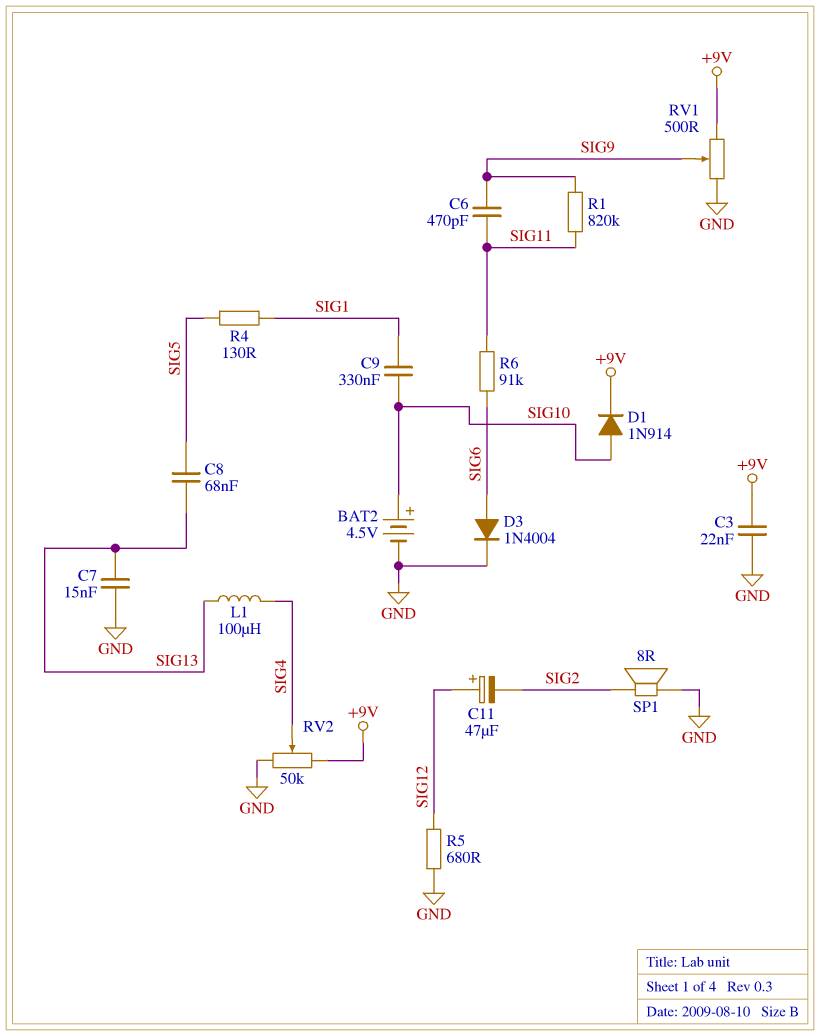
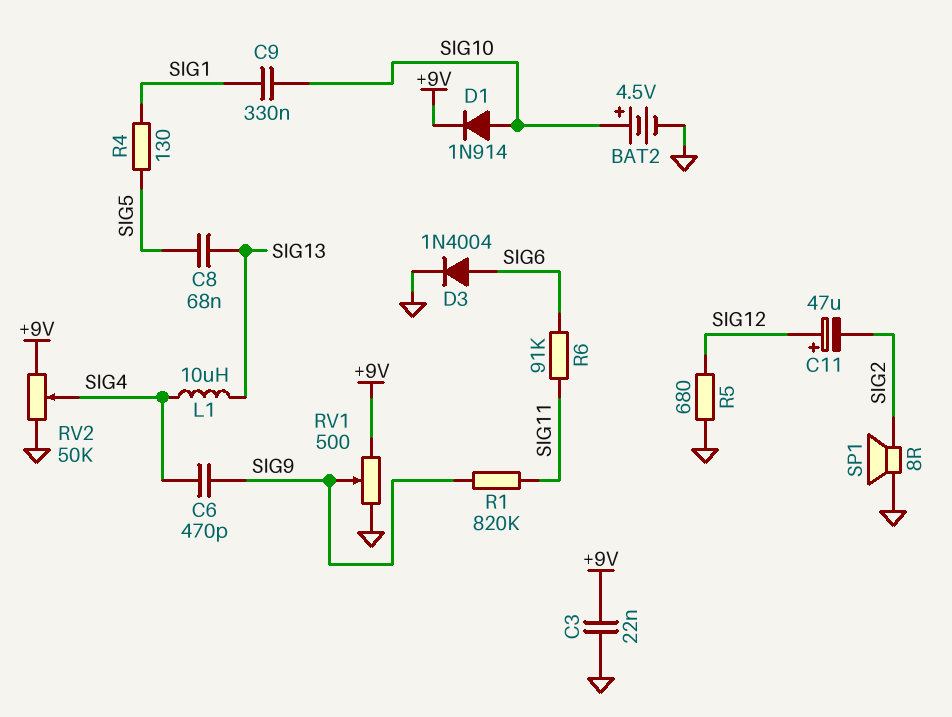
C6: 470pF (SIG9, SIG11) -> 470pF (SIG4, SIG9)
C7: 15nF (GND, SIG13) -> none
L1: 100uH (SIG4, SIG13) -> 10uH (SIG4, SIG13)

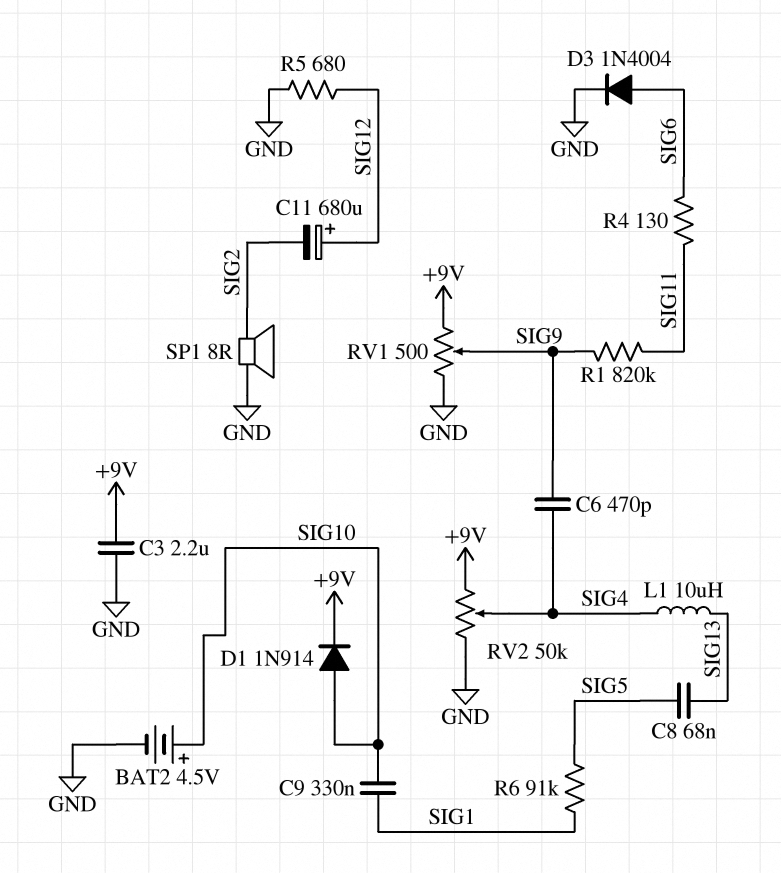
C3: 22nF (+9V, GND) -> 2.2uF (+9V, GND)
C11: 47uF (plus SIG12, minus SIG2) -> 680uF (plus SIG12, minus SIG2)
R4: 130 (SIG1, SIG5) -> 130 (SIG6, SIG11)
R6: 91k (SIG6, SIG11) -> 91k (SIG1, SIG5)

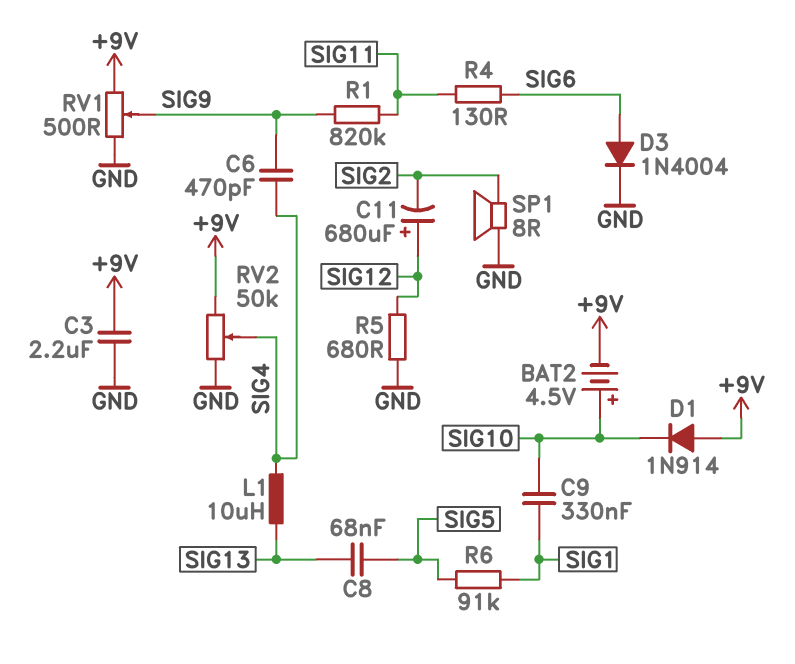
BAT2: 4.5V (plus SIG10, minus GND) -> 4.5V (plus SIG10, minus +9V)
D1: diode 1N914 (A SIG10, K +9V) -> diode 1N914 (A +9V, K SIG10)

